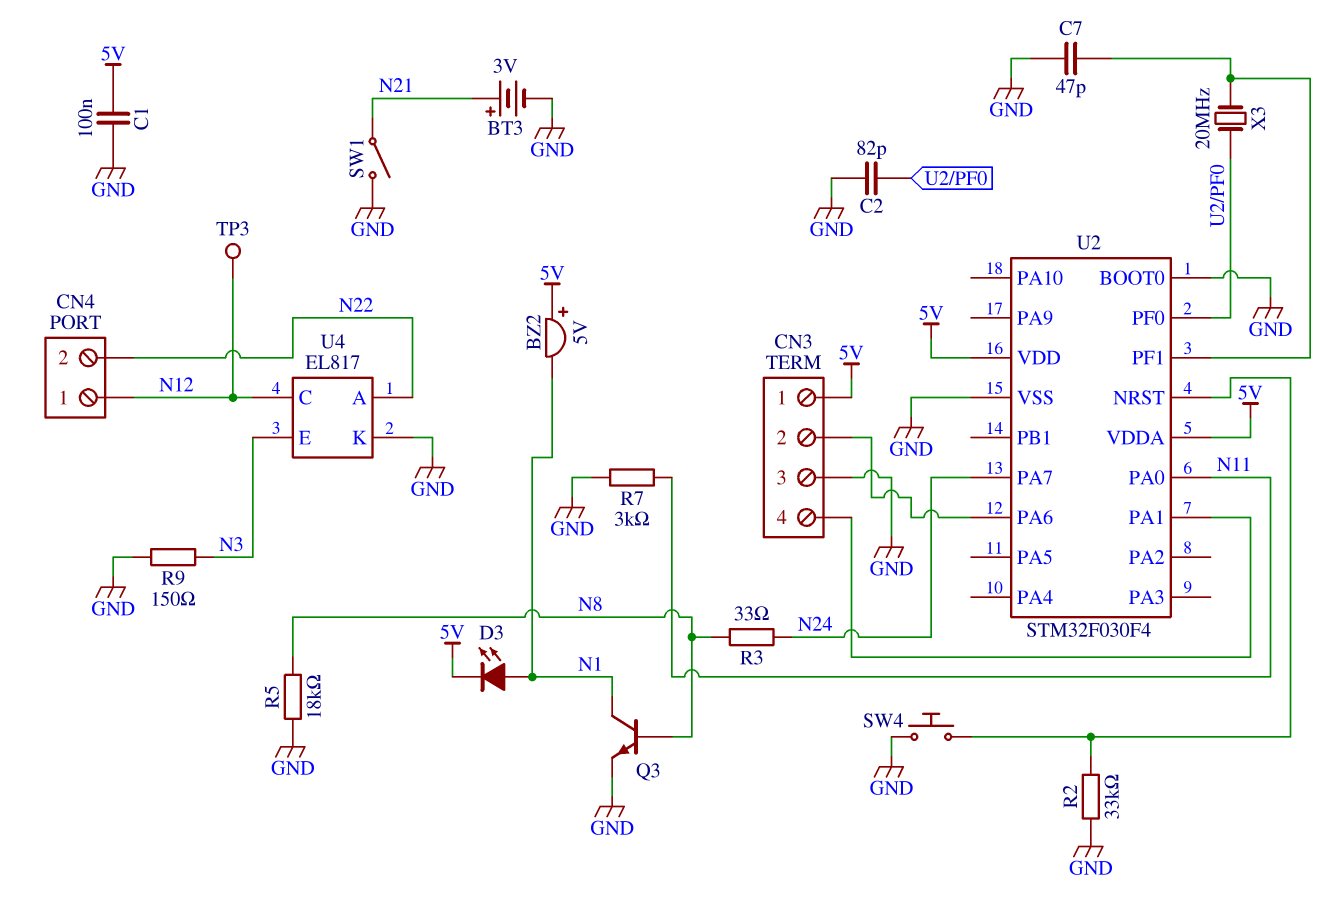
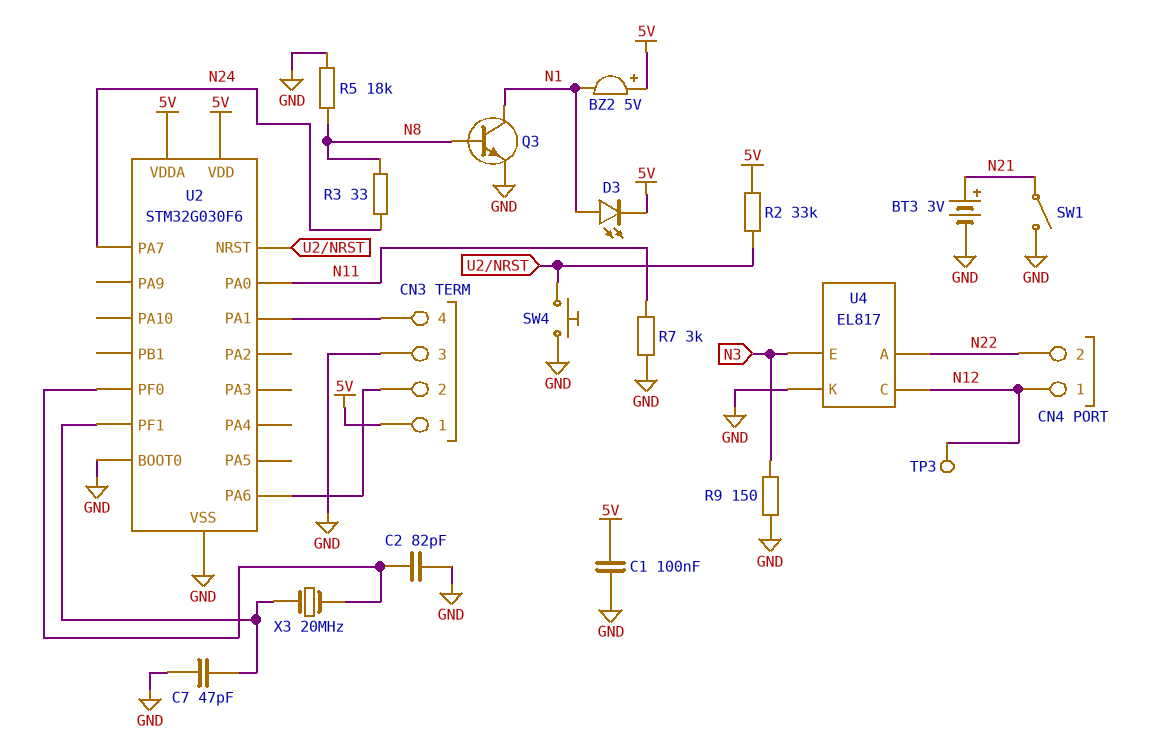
R2: 33k (GND, U2/NRST) -> 33k (5V, U2/NRST)
U2: STM32F030F4 -> STM32G030F6

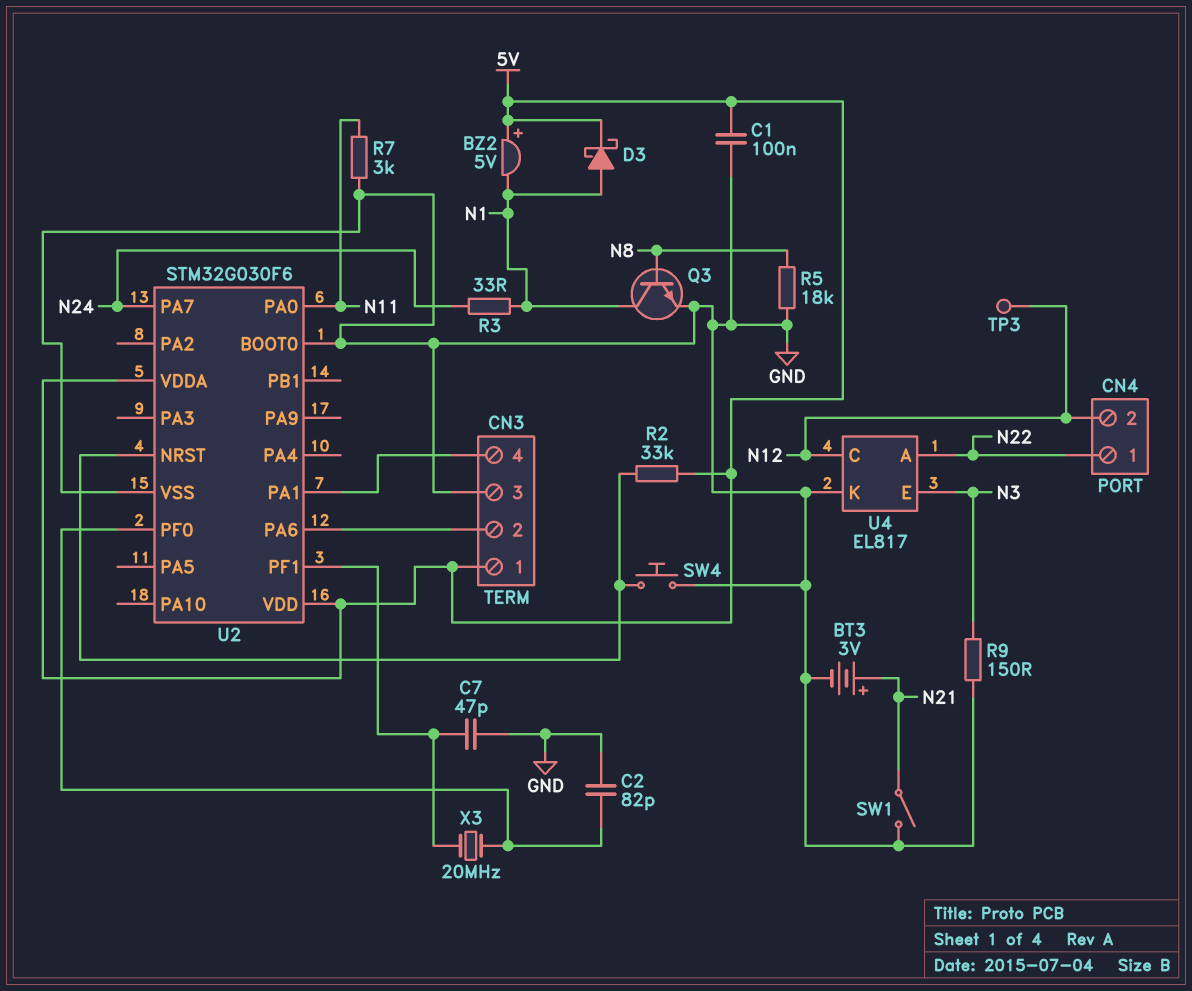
CN4 pin 1: N12 -> N22
CN4 pin 2: N22 -> N12
D3: LED (A N1, K 5V) -> schottky (A N1, K 5V)
R3: 33 (N8, N24) -> 33 (N1, N24)

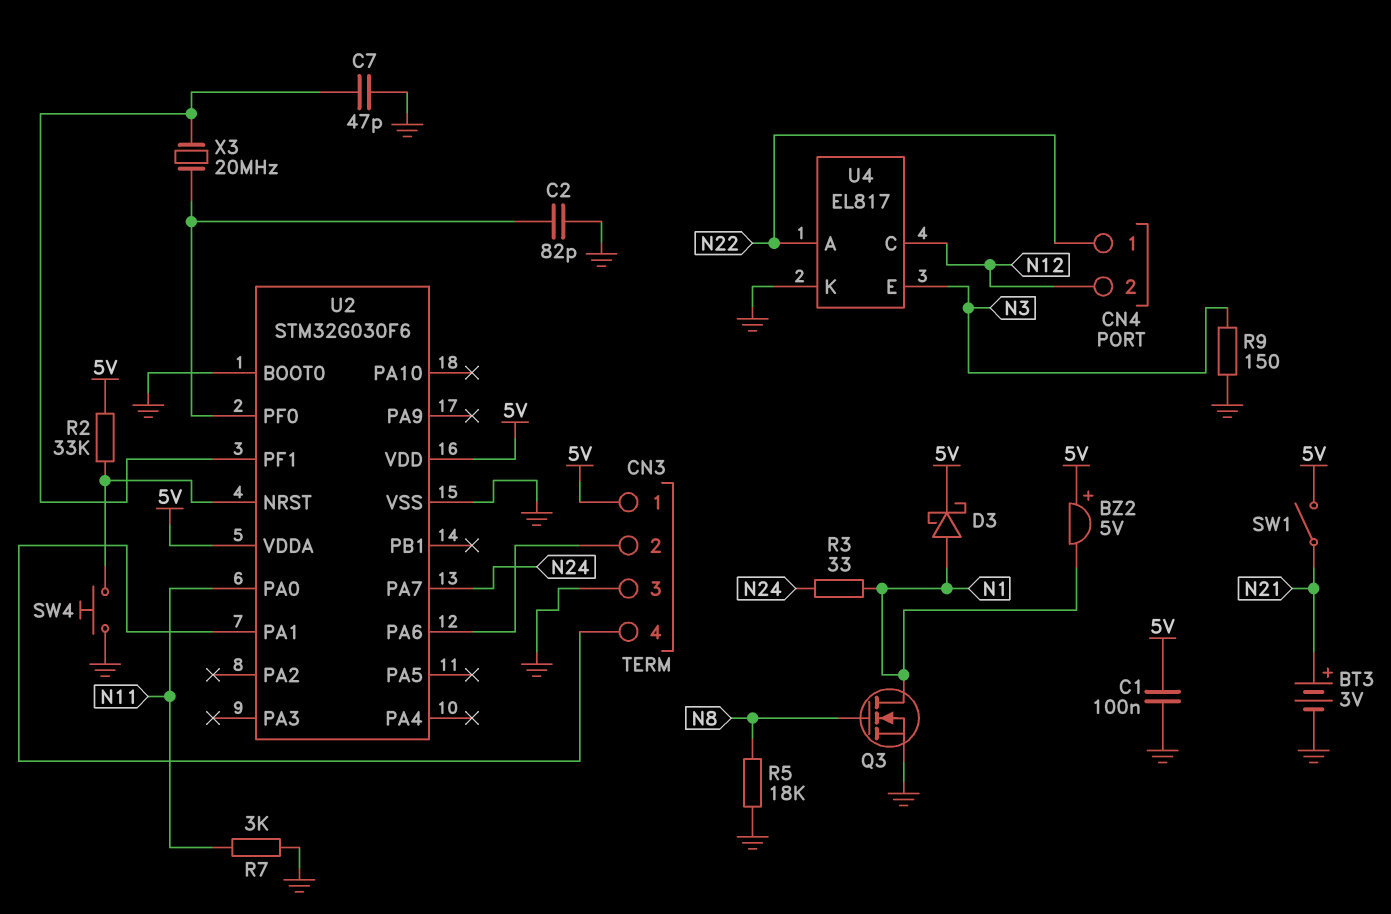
Q3: NPN (B N8, C N1, E GND) -> NMOS (G N8, D N1, S GND)
SW1: switch (GND, N21) -> switch (5V, N21)
TP3: test point (N12) -> none

